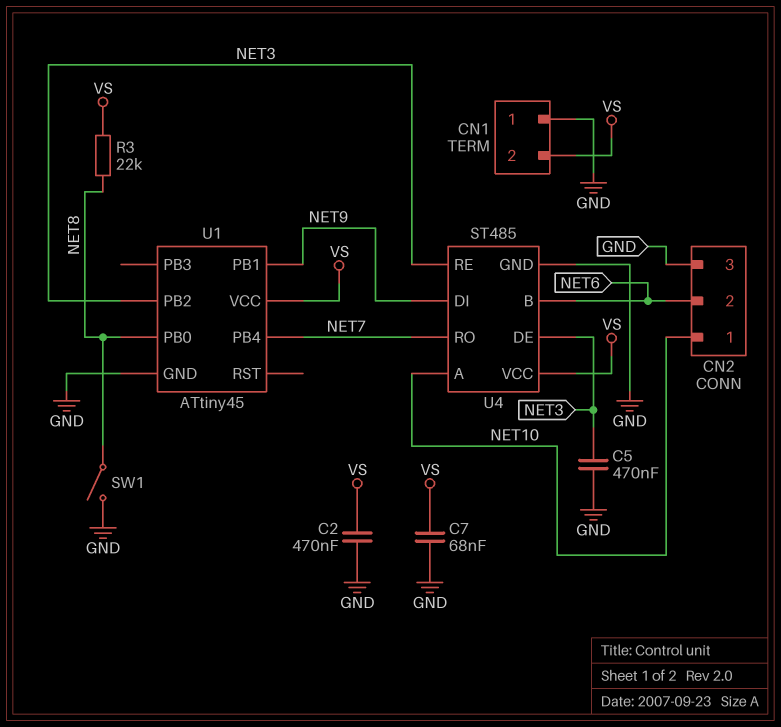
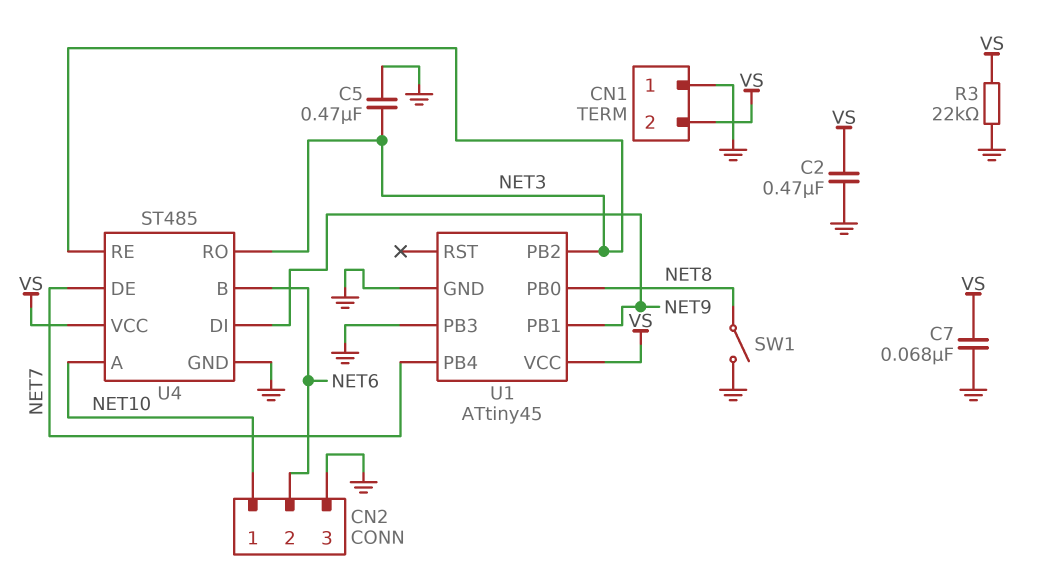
R3: 22k (NET8, VS) -> 22k (GND, VS)
U1 pin PB3: none -> GND
U4 pin DE: NET3 -> NET7
U4 pin RO: NET7 -> NET3

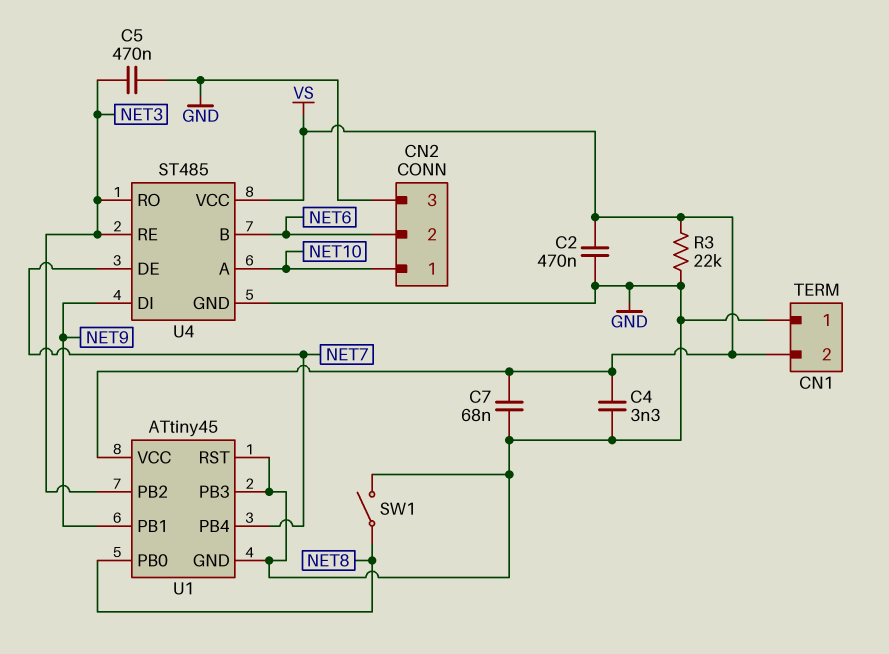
C4: none -> 3.3nF (GND, VS)
U1 pin RST: none -> GND

